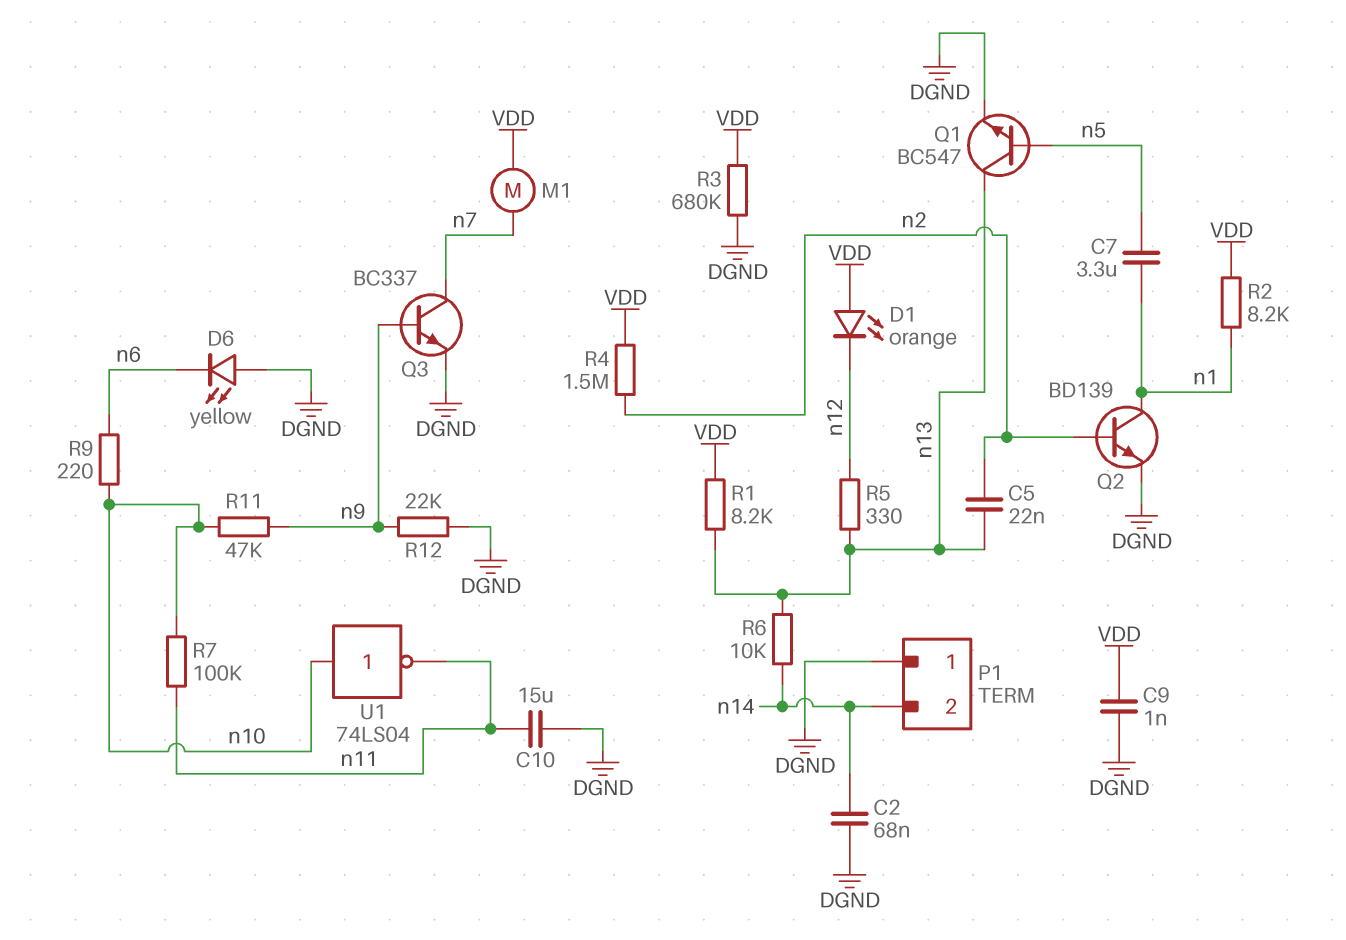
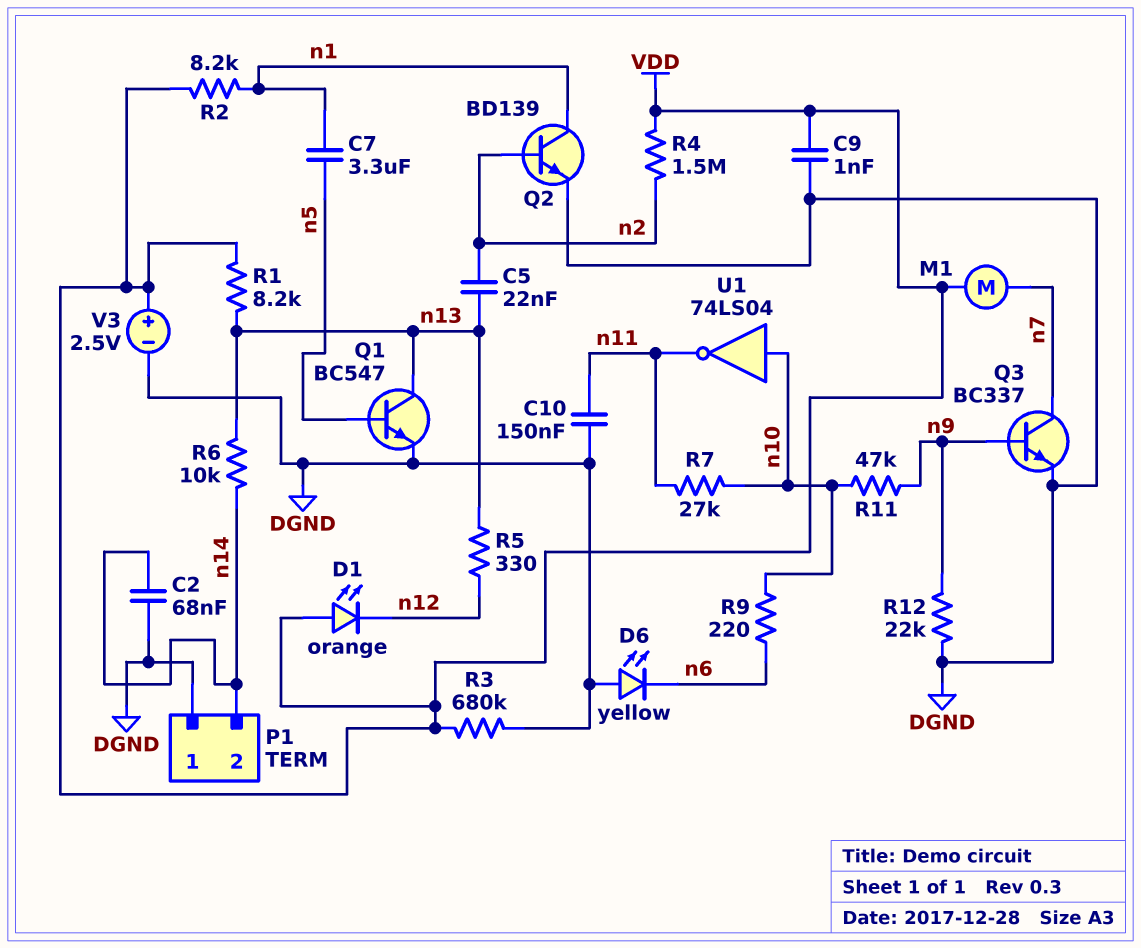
C10: 15uF (DGND, n11) -> 150nF (DGND, n11)
R7: 100k (n10, n11) -> 27k (n10, n11)
V3: none -> 2.5V (plus VDD, minus DGND)

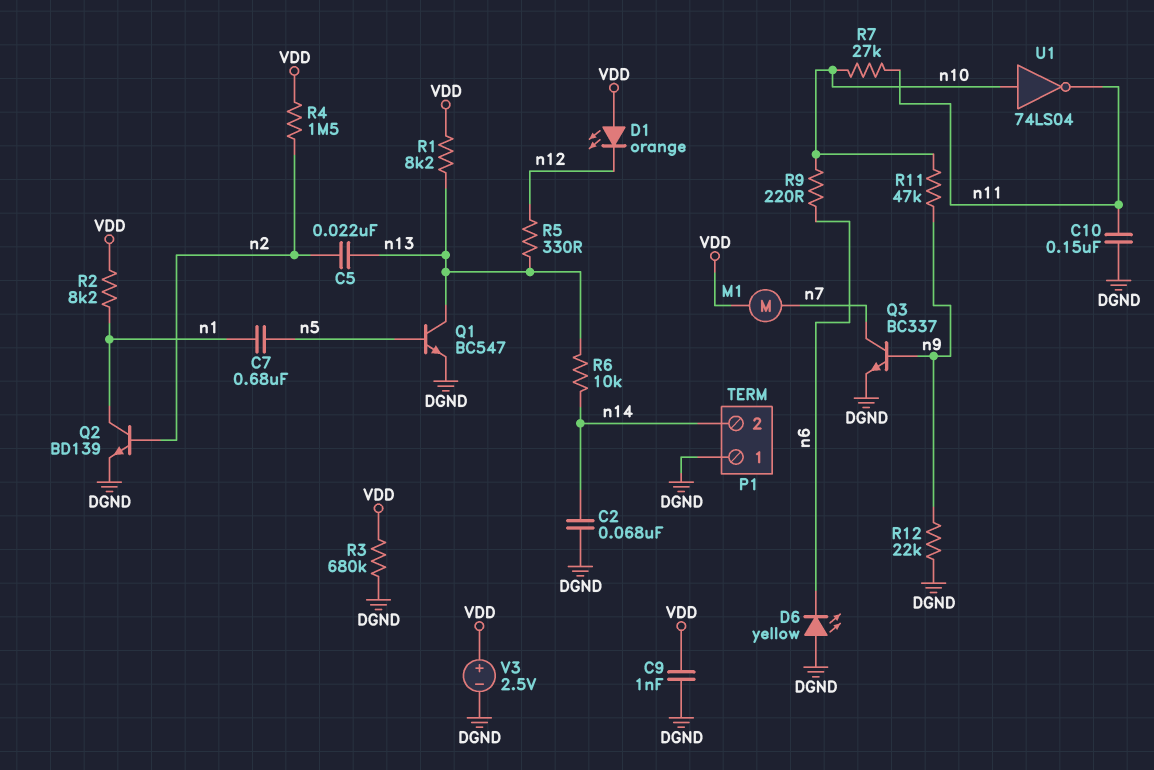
C7: 3.3uF (n1, n5) -> 680nF (n1, n5)

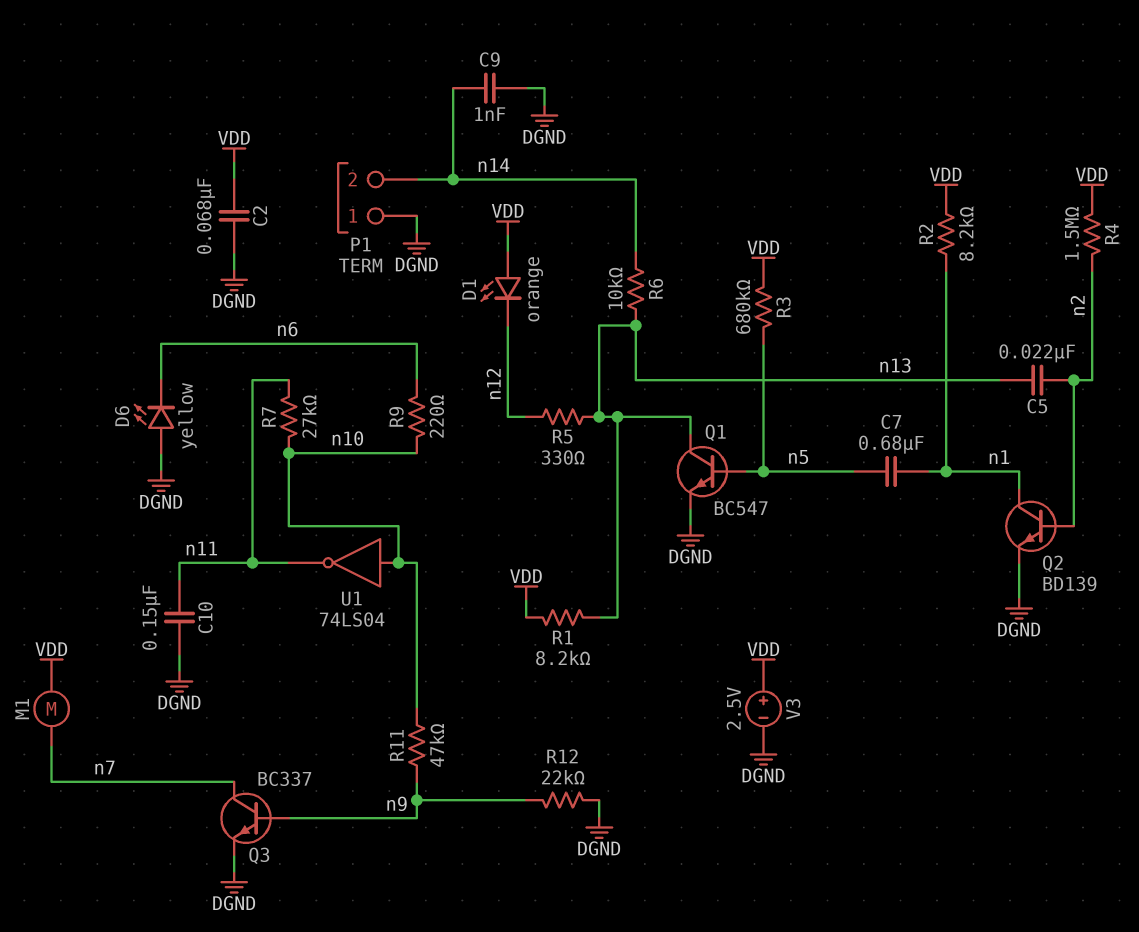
C2: 68nF (DGND, n14) -> 68nF (DGND, VDD)
C9: 1nF (DGND, VDD) -> 1nF (DGND, n14)
R3: 680k (DGND, VDD) -> 680k (VDD, n5)

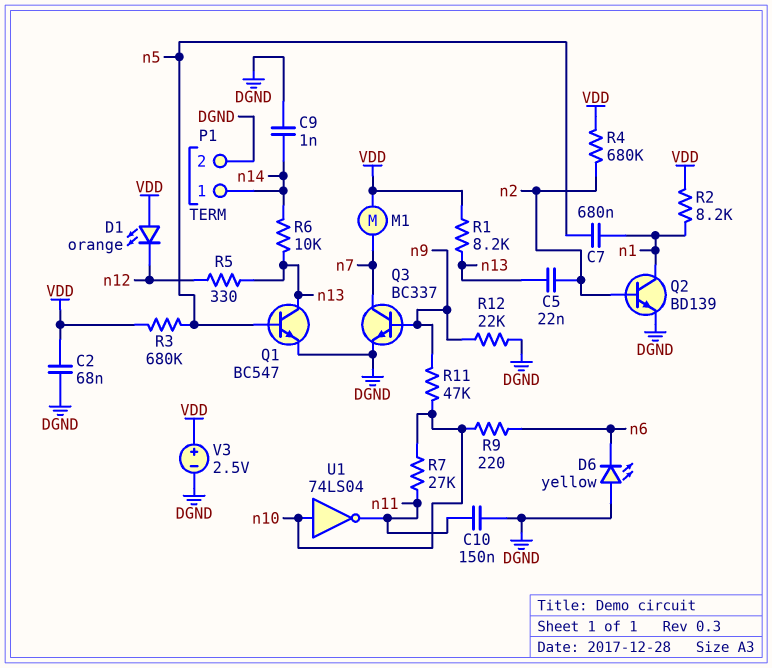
P1 pin 1: DGND -> n14
P1 pin 2: n14 -> DGND
R4: 1.5M (VDD, n2) -> 680k (VDD, n2)

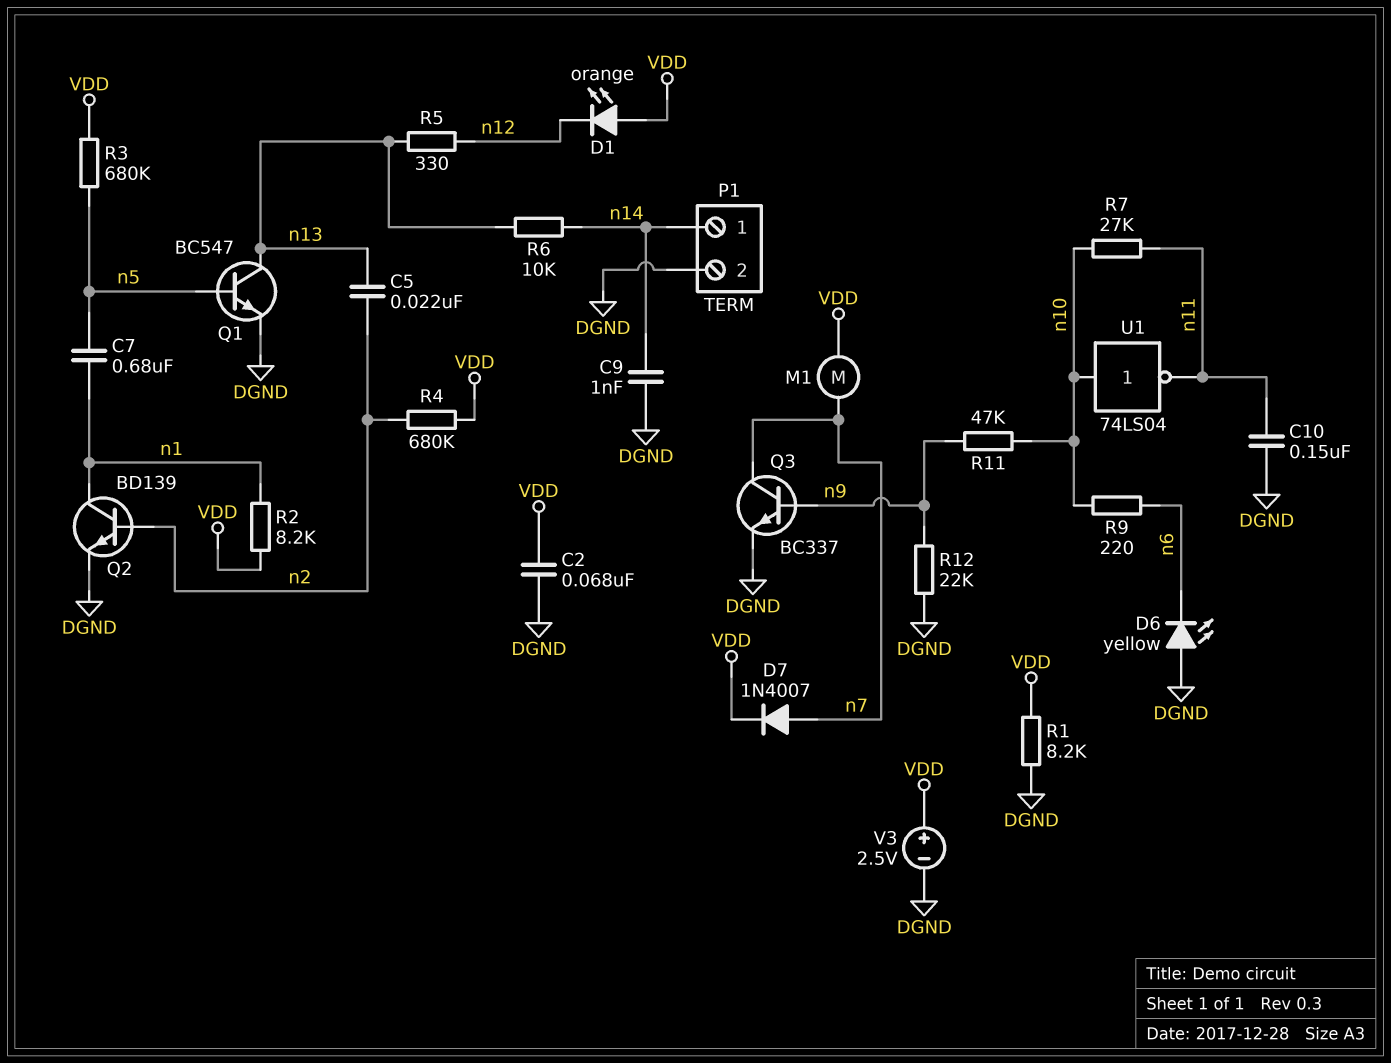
D7: none -> diode 1N4007 (A n7, K VDD)
R1: 8.2k (VDD, n13) -> 8.2k (DGND, VDD)

